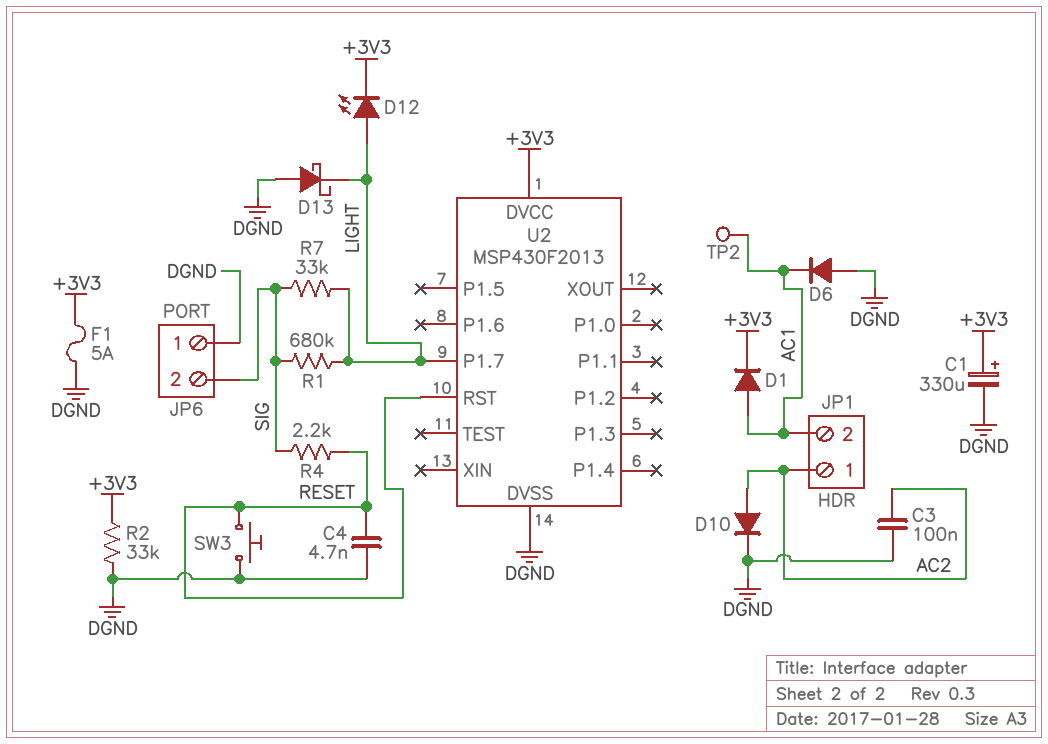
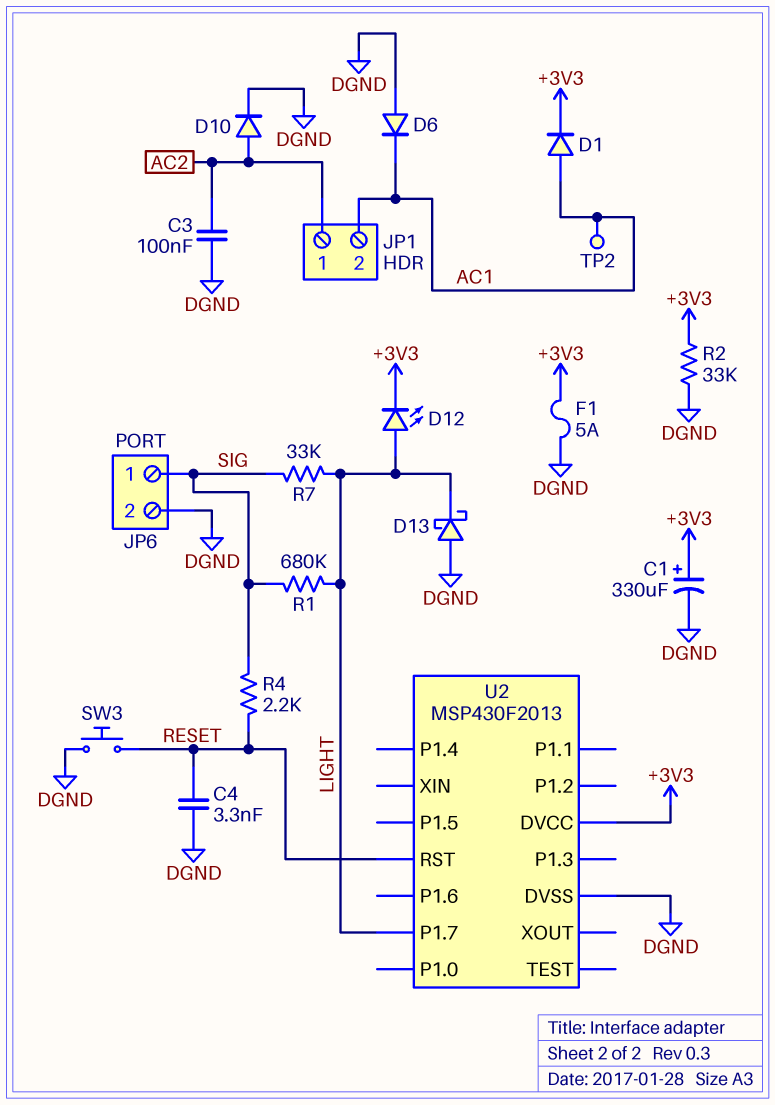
C4: 4.7nF (DGND, RESET) -> 3.3nF (DGND, RESET)
JP6 pin 1: DGND -> SIG
JP6 pin 2: SIG -> DGND

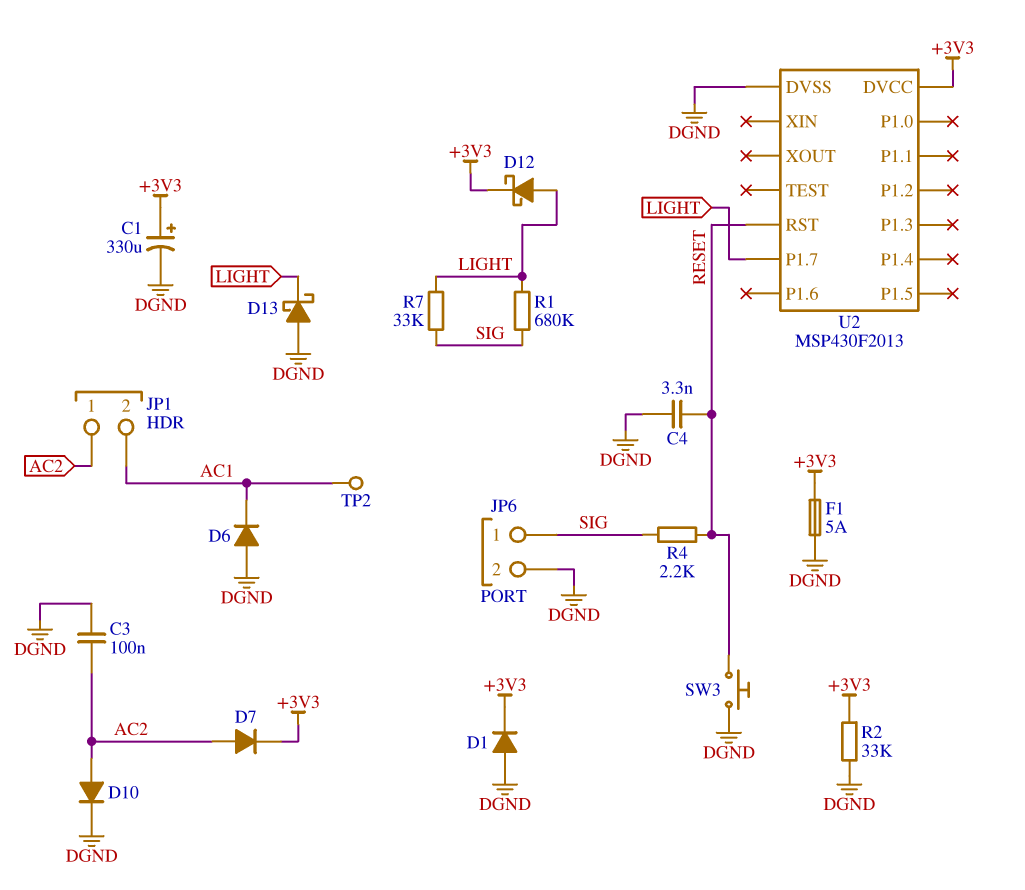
D1: diode (A AC1, K +3V3) -> diode (A DGND, K +3V3)
D7: none -> diode (A AC2, K +3V3)
D12: LED (A LIGHT, K +3V3) -> schottky (A LIGHT, K +3V3)

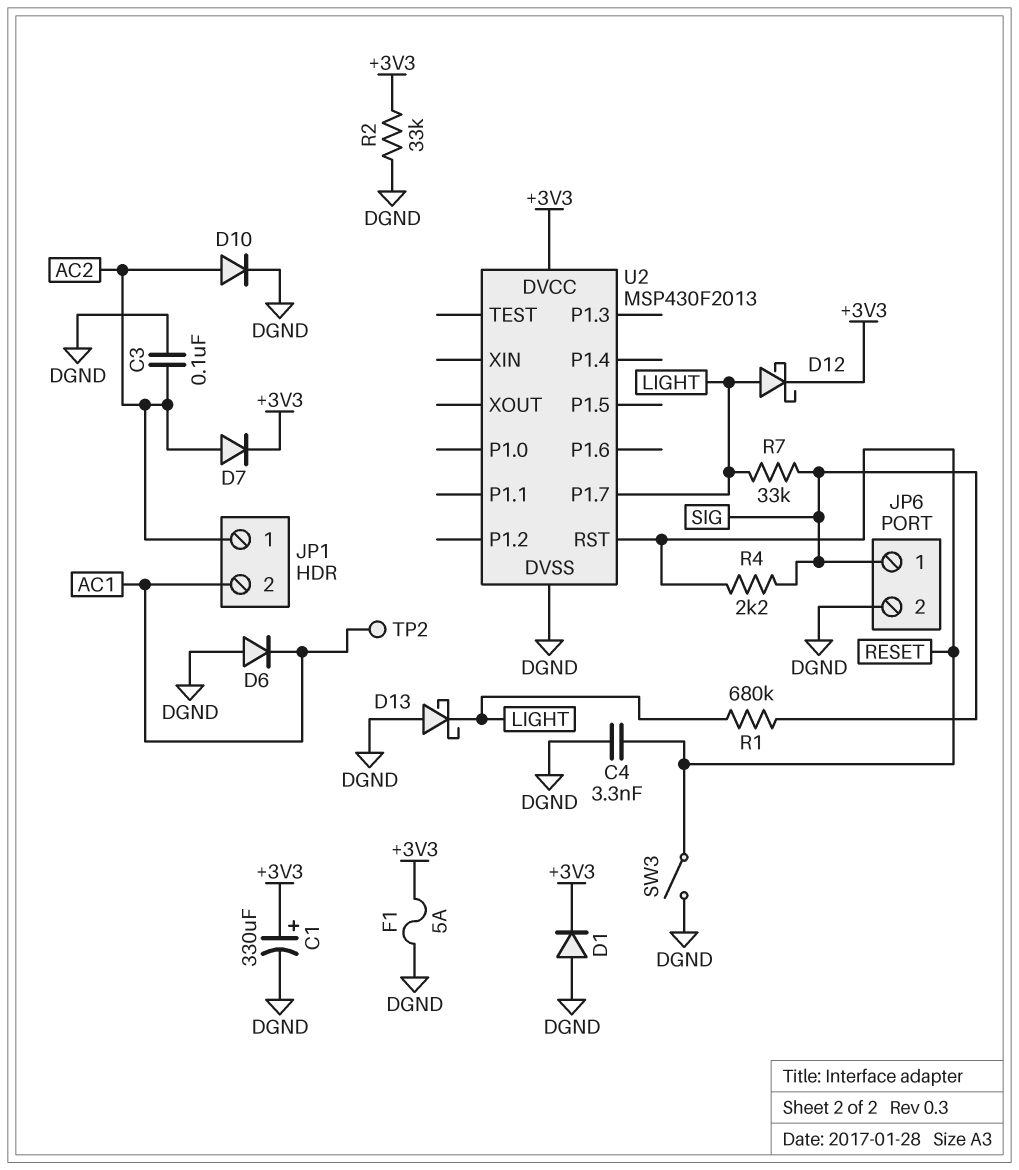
SW3: button (DGND, RESET) -> switch (DGND, RESET)

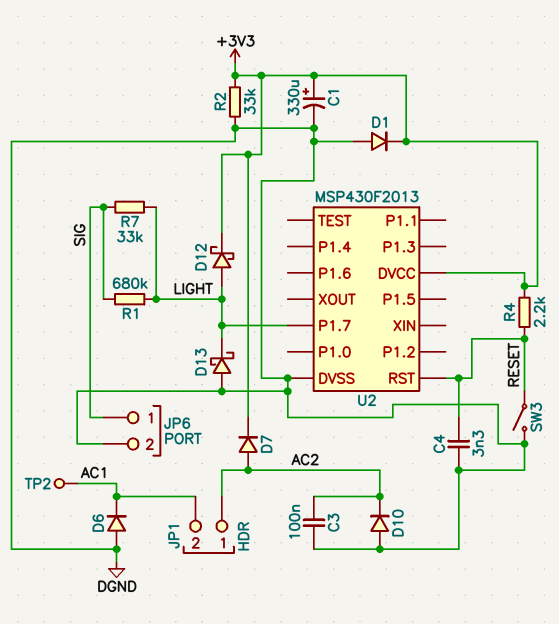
D10: diode (A AC2, K DGND) -> diode (A DGND, K AC2)
F1: 5A (+3V3, DGND) -> none
R4: 2.2k (RESET, SIG) -> 2.2k (+3V3, RESET)

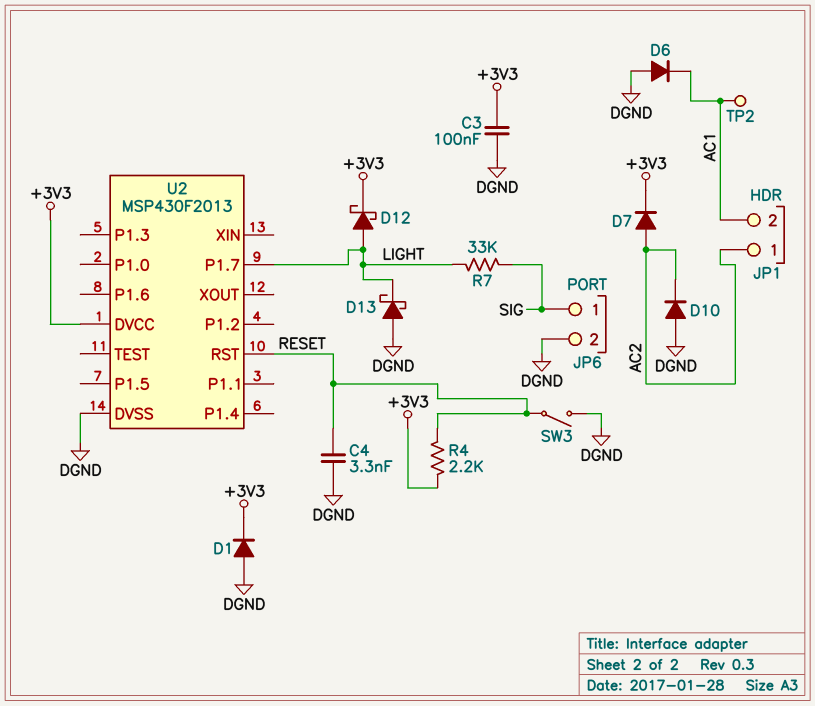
C1: 330uF (plus +3V3, minus DGND) -> none
C3: 100nF (AC2, DGND) -> 100nF (+3V3, DGND)
R1: 680k (LIGHT, SIG) -> none
R2: 33k (+3V3, DGND) -> none

